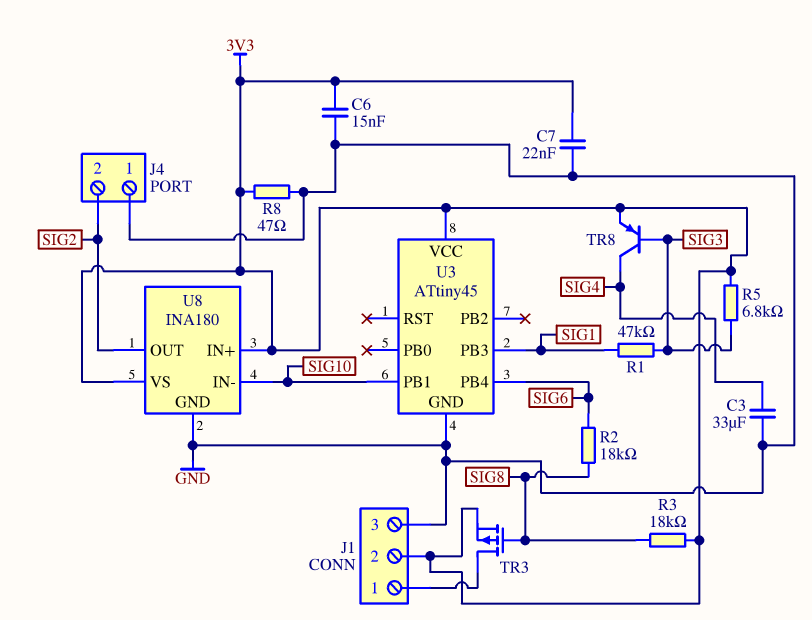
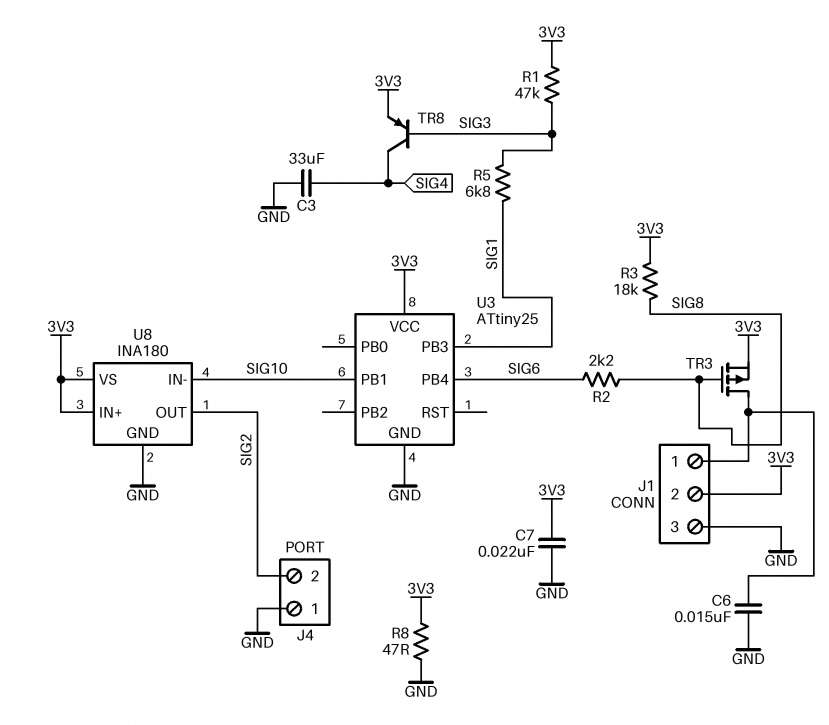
C6: 15nF (3V3, GND) -> 15nF (GND, J1/1)
R1: 47k (SIG1, SIG3) -> 47k (3V3, SIG3)
R2: 18k (SIG6, SIG8) -> 2.2k (SIG6, SIG8)
R5: 6.8k (3V3, SIG3) -> 6.8k (SIG1, SIG3)
U3: ATtiny45 -> ATtiny25

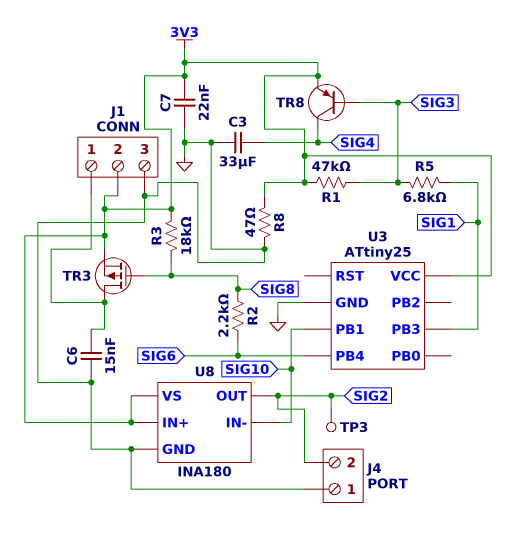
TP3: none -> test point (SIG2)

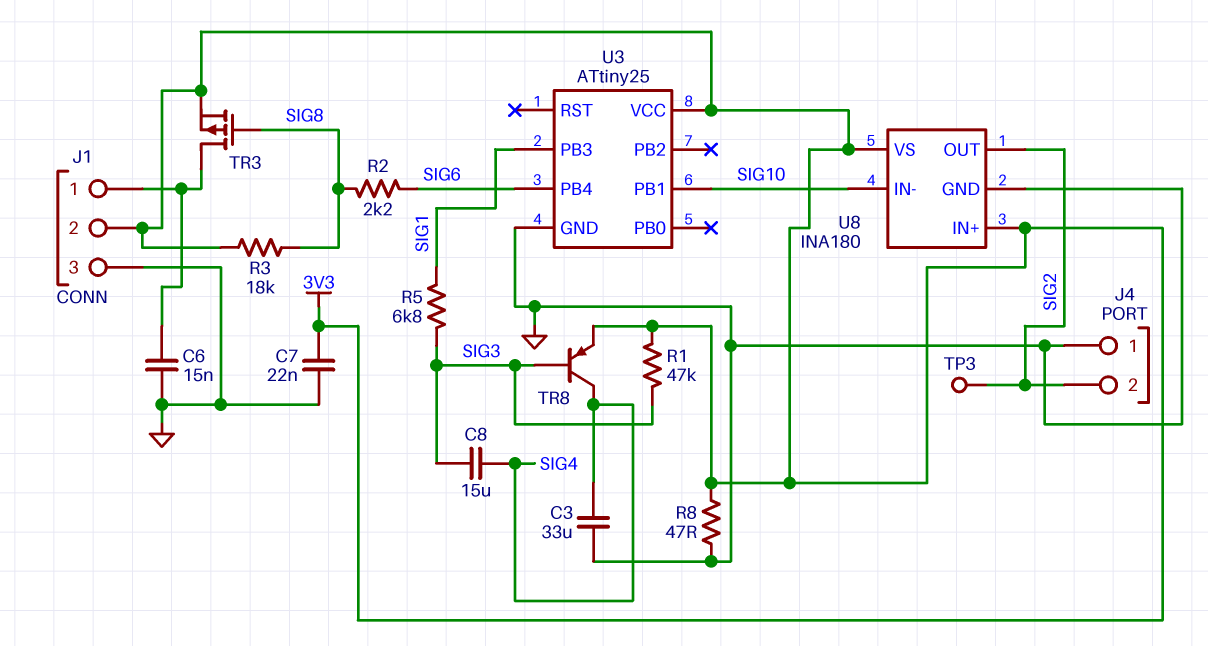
C8: none -> 15uF (SIG3, SIG4)

